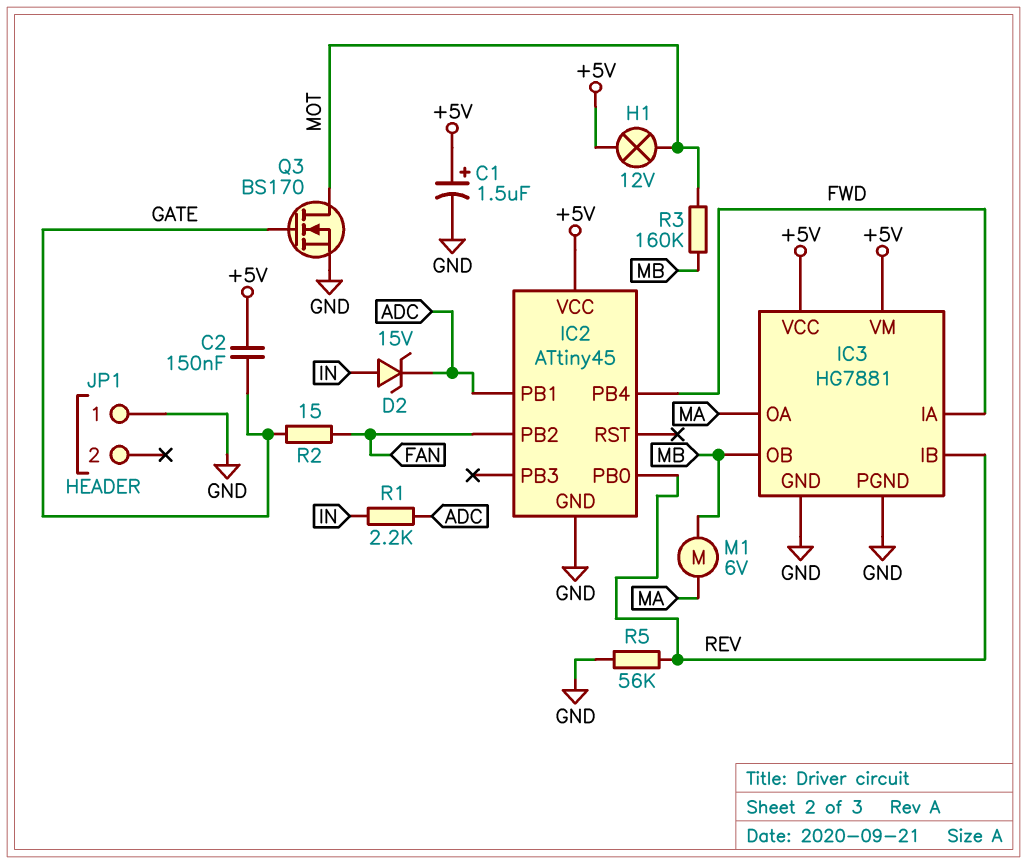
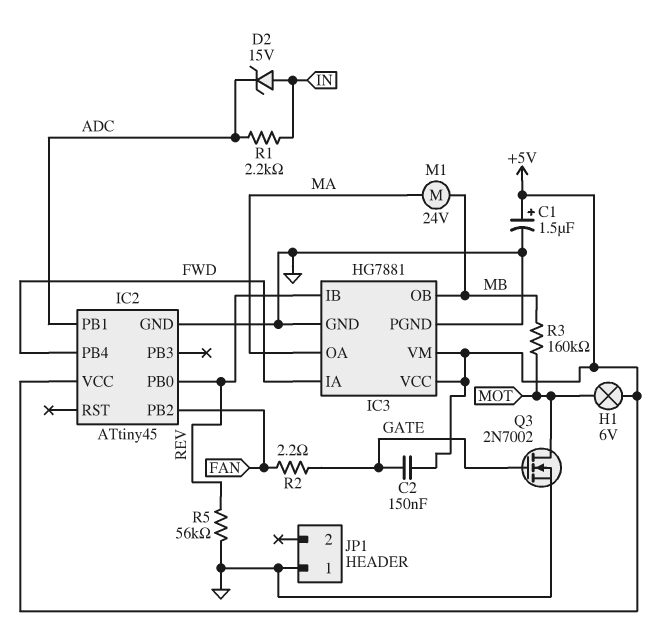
H1: lamp 12V (+5V, MOT) -> lamp 6V (+5V, MOT)
M1: motor 6V (MA, MB) -> motor 24V (MA, MB)
Q3: NMOS BS170 (G GATE, D MOT, S GND) -> NMOS 2N7002 (G GATE, D MOT, S GND)
R2: 15 (FAN, GATE) -> 2.2 (FAN, GATE)

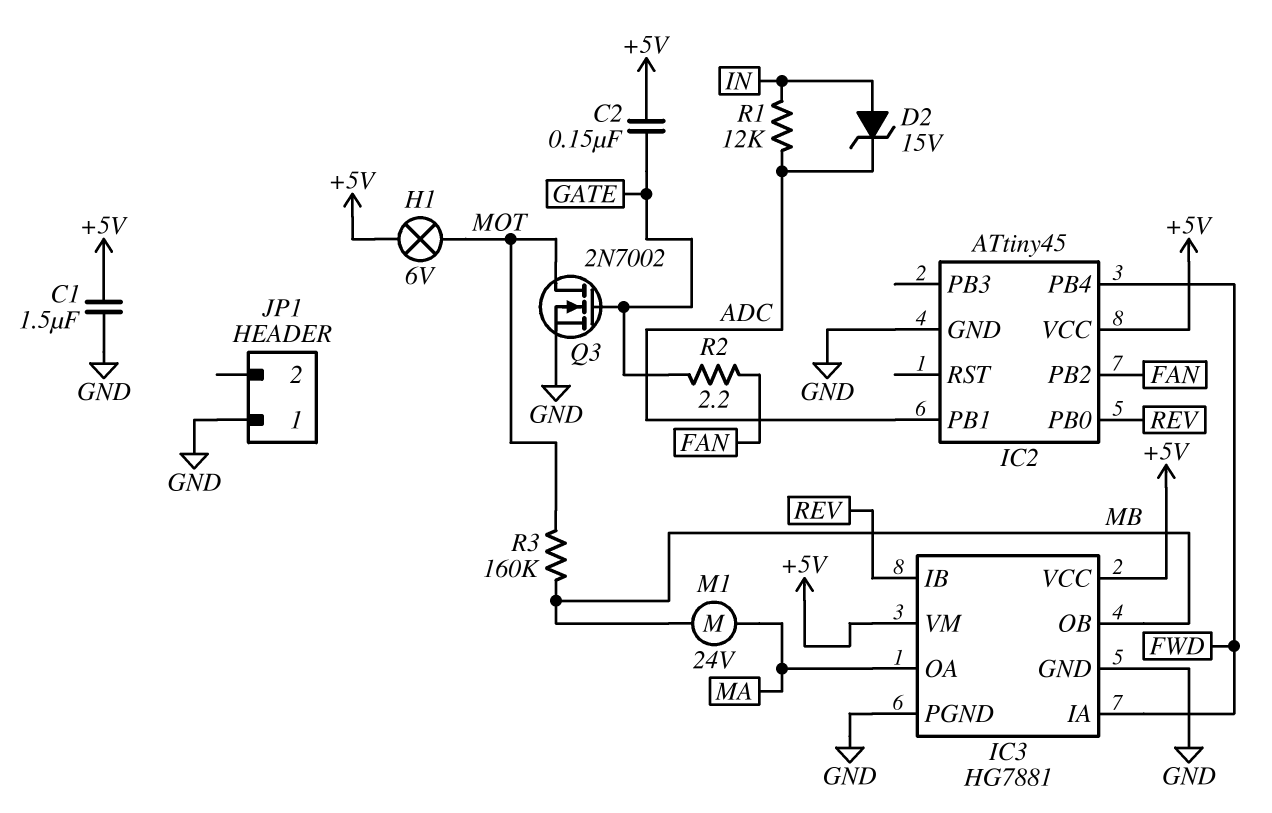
C1: 1.5uF (plus +5V, minus GND) -> 1.5uF (+5V, GND)
R1: 2.2k (ADC, IN) -> 12k (ADC, IN)
R5: 56k (GND, REV) -> none

